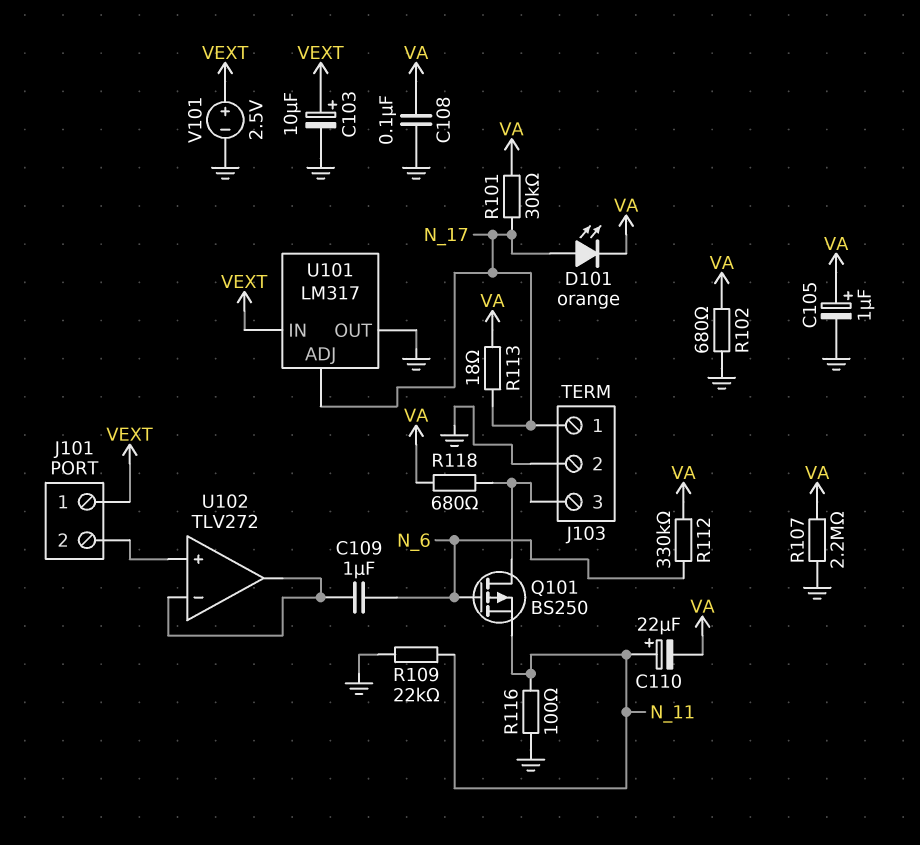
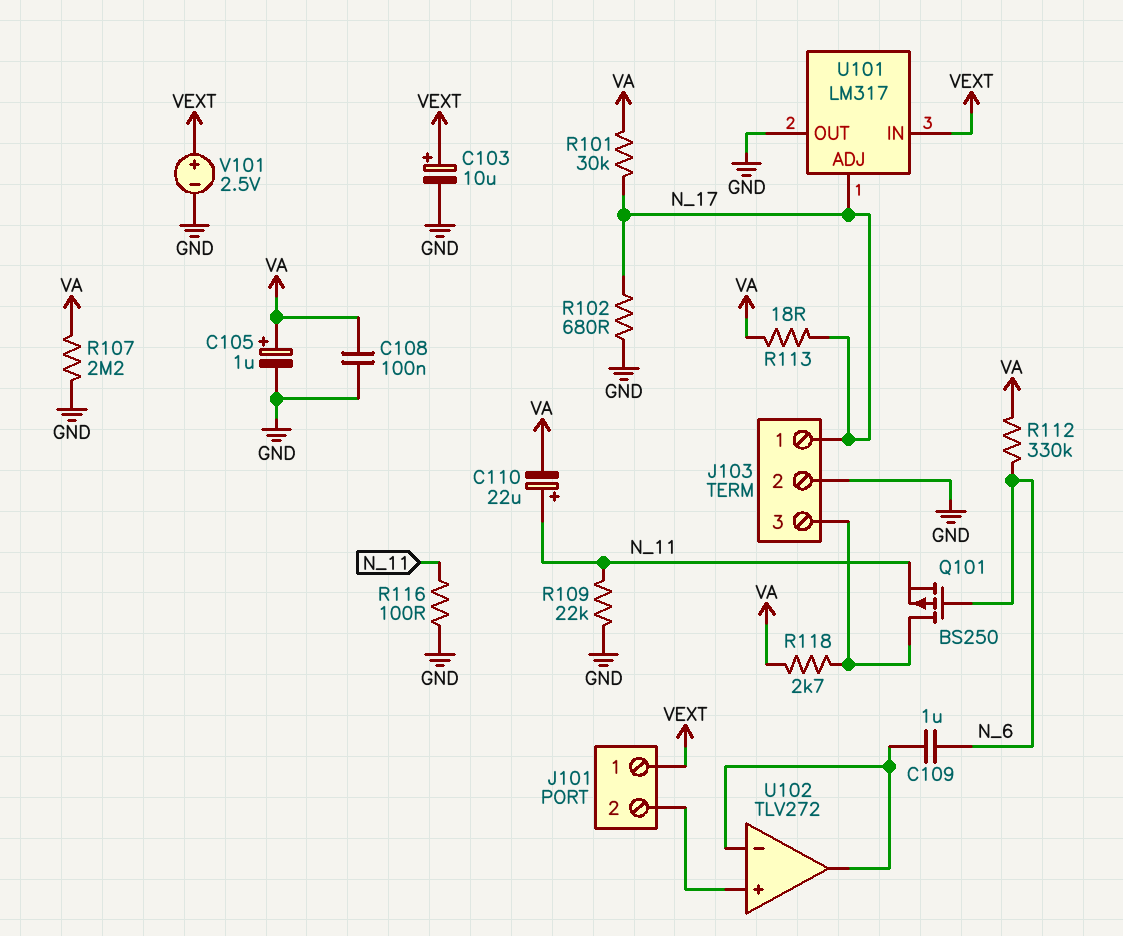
D101: LED orange (A N_17, K VA) -> none
R102: 680 (GND, VA) -> 680 (GND, N_17)
R118: 680 (J103/3, VA) -> 2.7k (J103/3, VA)

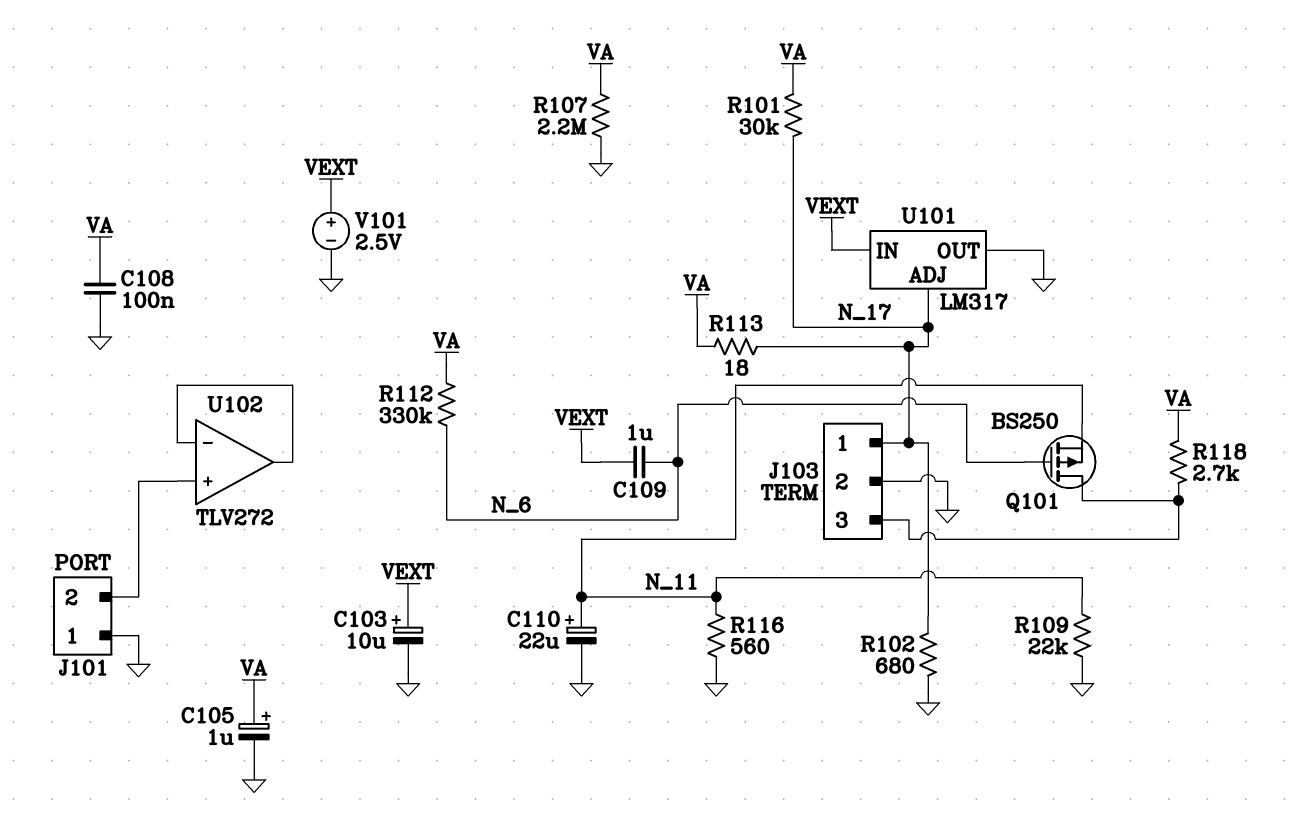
C109: 1uF (N_6, U102/in-) -> 1uF (N_6, VEXT)
C110: 22uF (plus N_11, minus VA) -> 22uF (plus N_11, minus GND)
J101 pin 1: VEXT -> GND
R116: 100 (GND, N_11) -> 560 (GND, N_11)

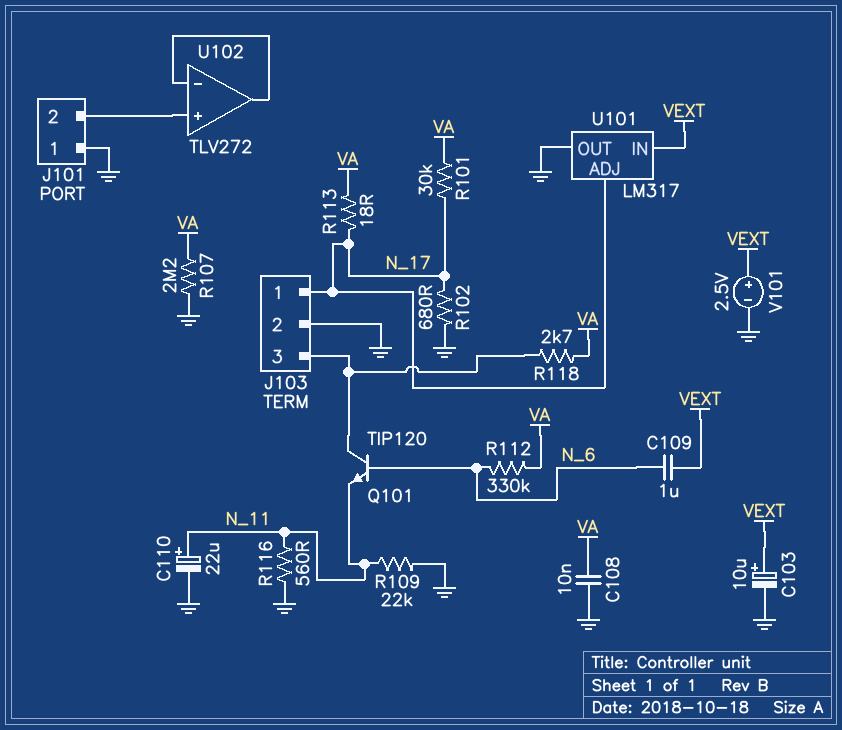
C105: 1uF (plus VA, minus GND) -> none
C108: 100nF (GND, VA) -> 10nF (GND, VA)
Q101: PMOS BS250 (G N_6, D J103/3, S N_11) -> NPN TIP120 (B N_6, C J103/3, E N_11)

